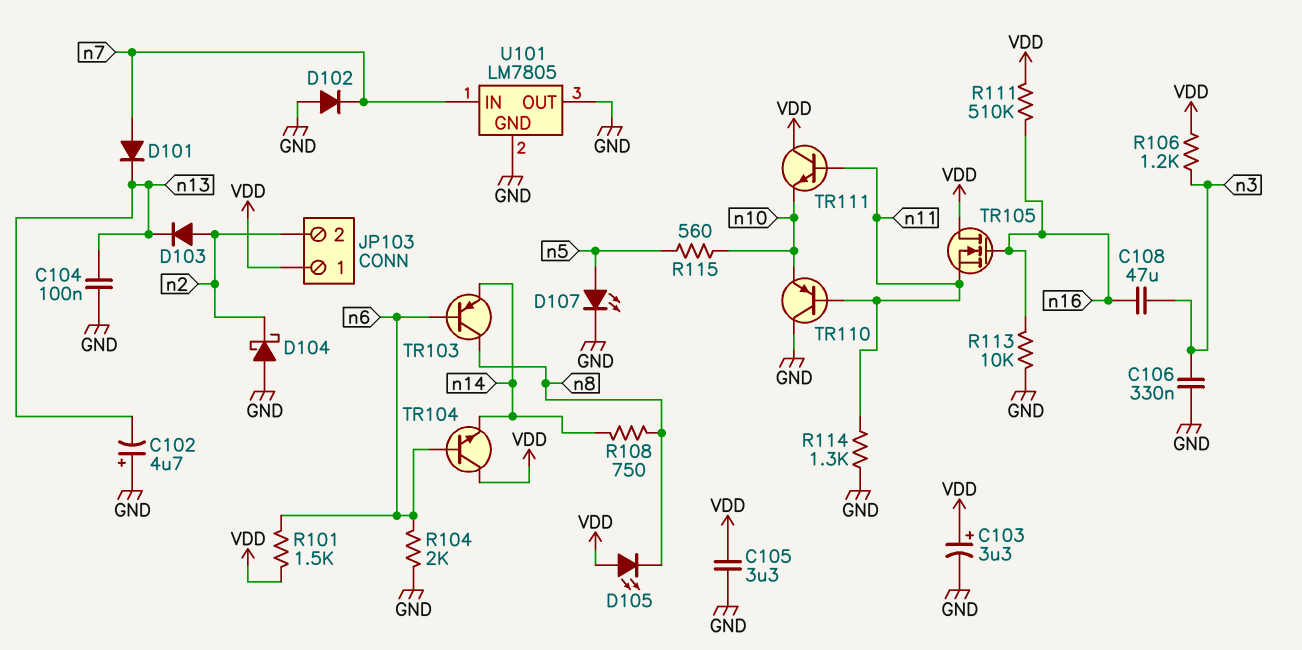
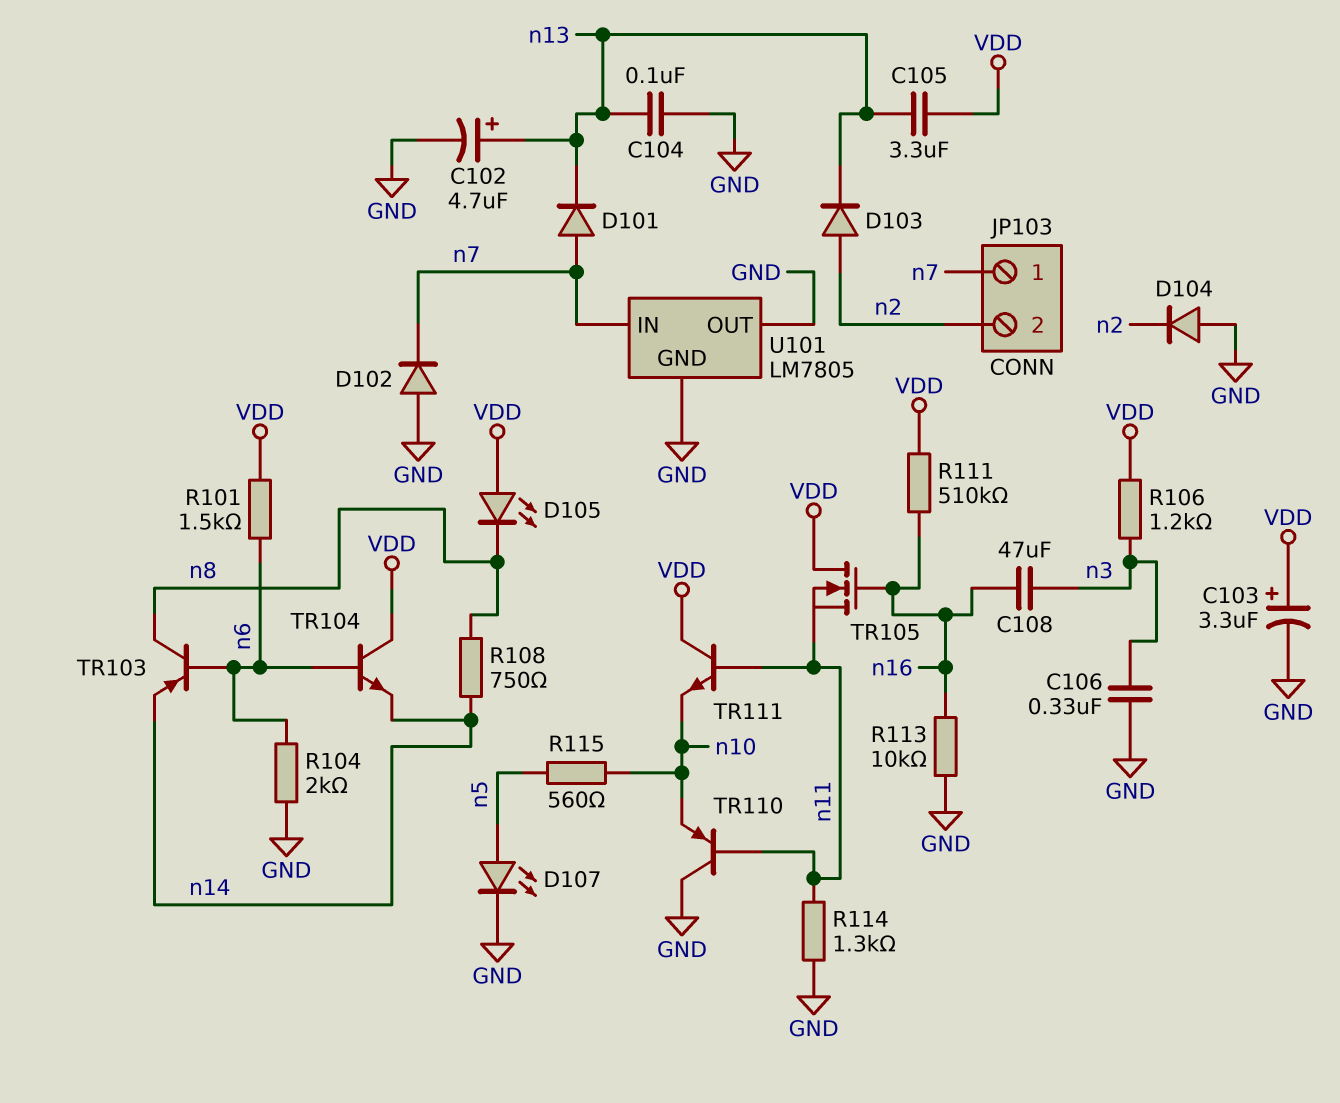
C102: 4.7uF (plus GND, minus n13) -> 4.7uF (plus n13, minus GND)
C105: 3.3uF (GND, VDD) -> 3.3uF (VDD, n13)
D104: schottky (A GND, K n2) -> diode (A GND, K n2)
JP103 pin 1: VDD -> n7

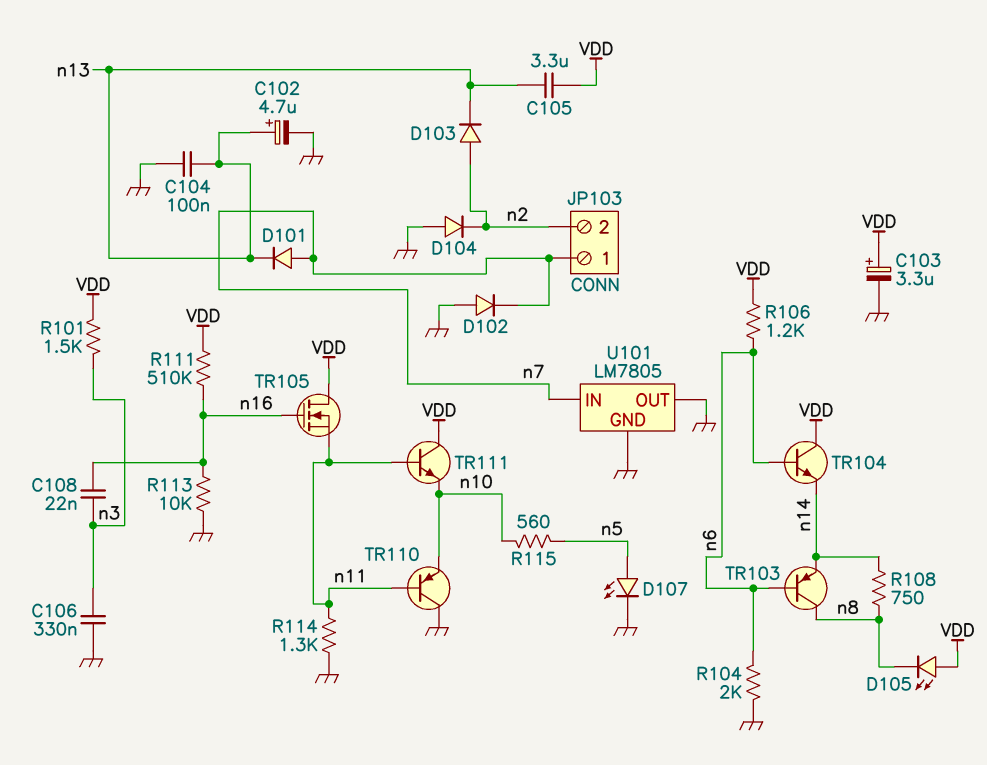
C108: 47uF (n3, n16) -> 22nF (n3, n16)
R101: 1.5k (VDD, n6) -> 1.5k (VDD, n3)
R106: 1.2k (VDD, n3) -> 1.2k (VDD, n6)

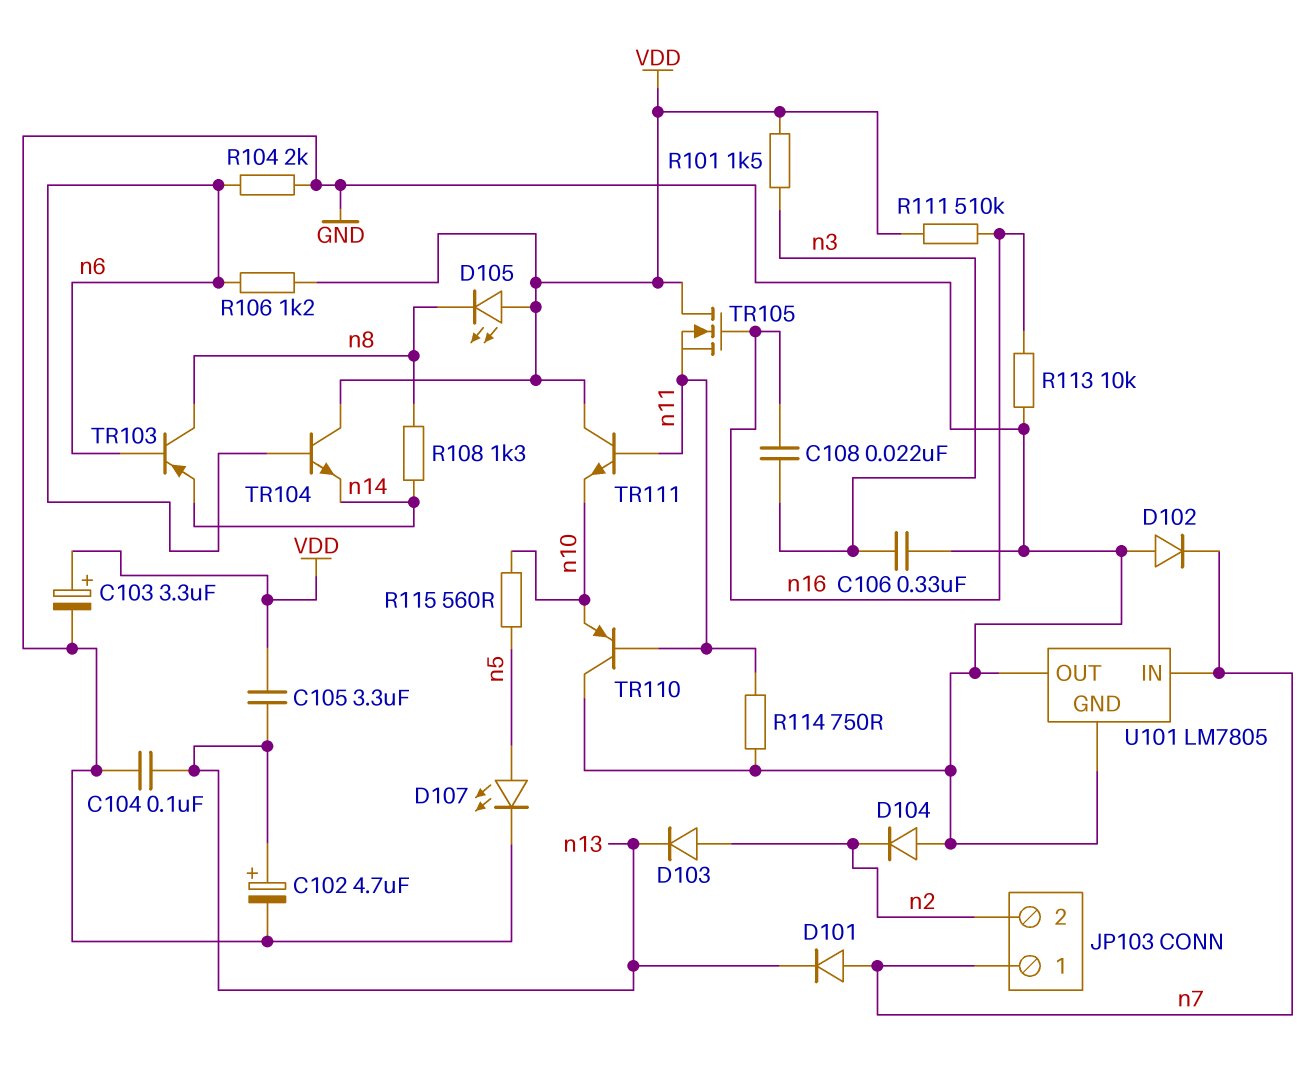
R108: 750 (n8, n14) -> 1.3k (n8, n14)
R114: 1.3k (GND, n11) -> 750 (GND, n11)

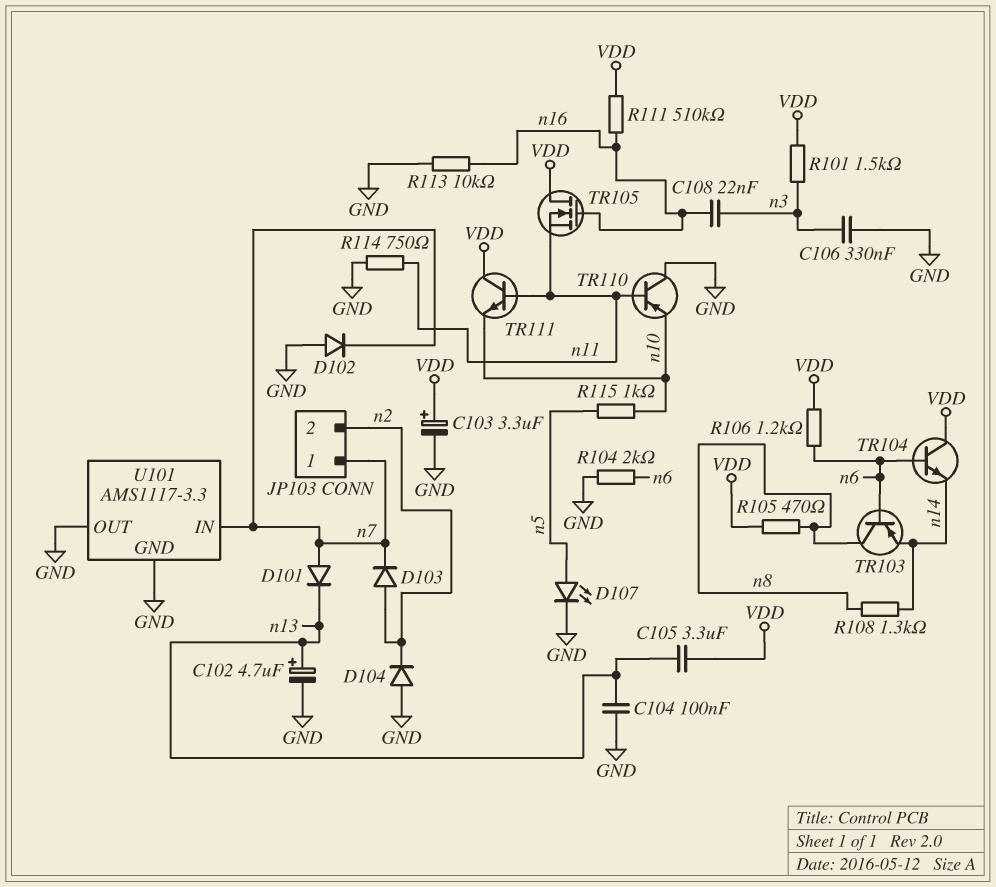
D103: diode (A n2, K n13) -> diode (A n2, K n7)
D105: LED (A VDD, K n8) -> none
R105: none -> 470 (VDD, n8)
R115: 560 (n5, n10) -> 1k (n5, n10)
U101: LM7805 -> AMS1117-3.3

